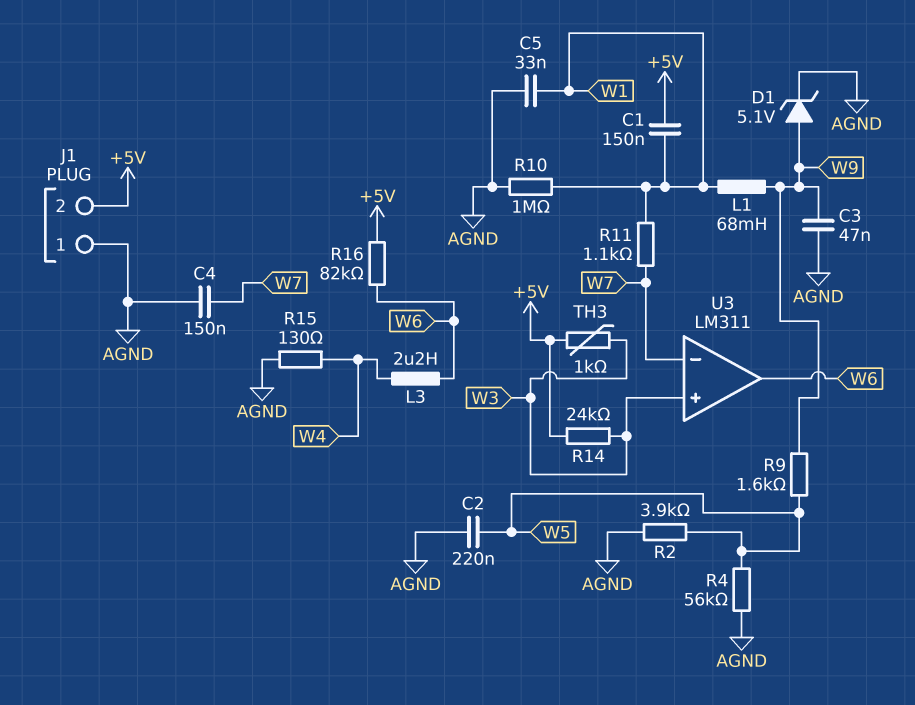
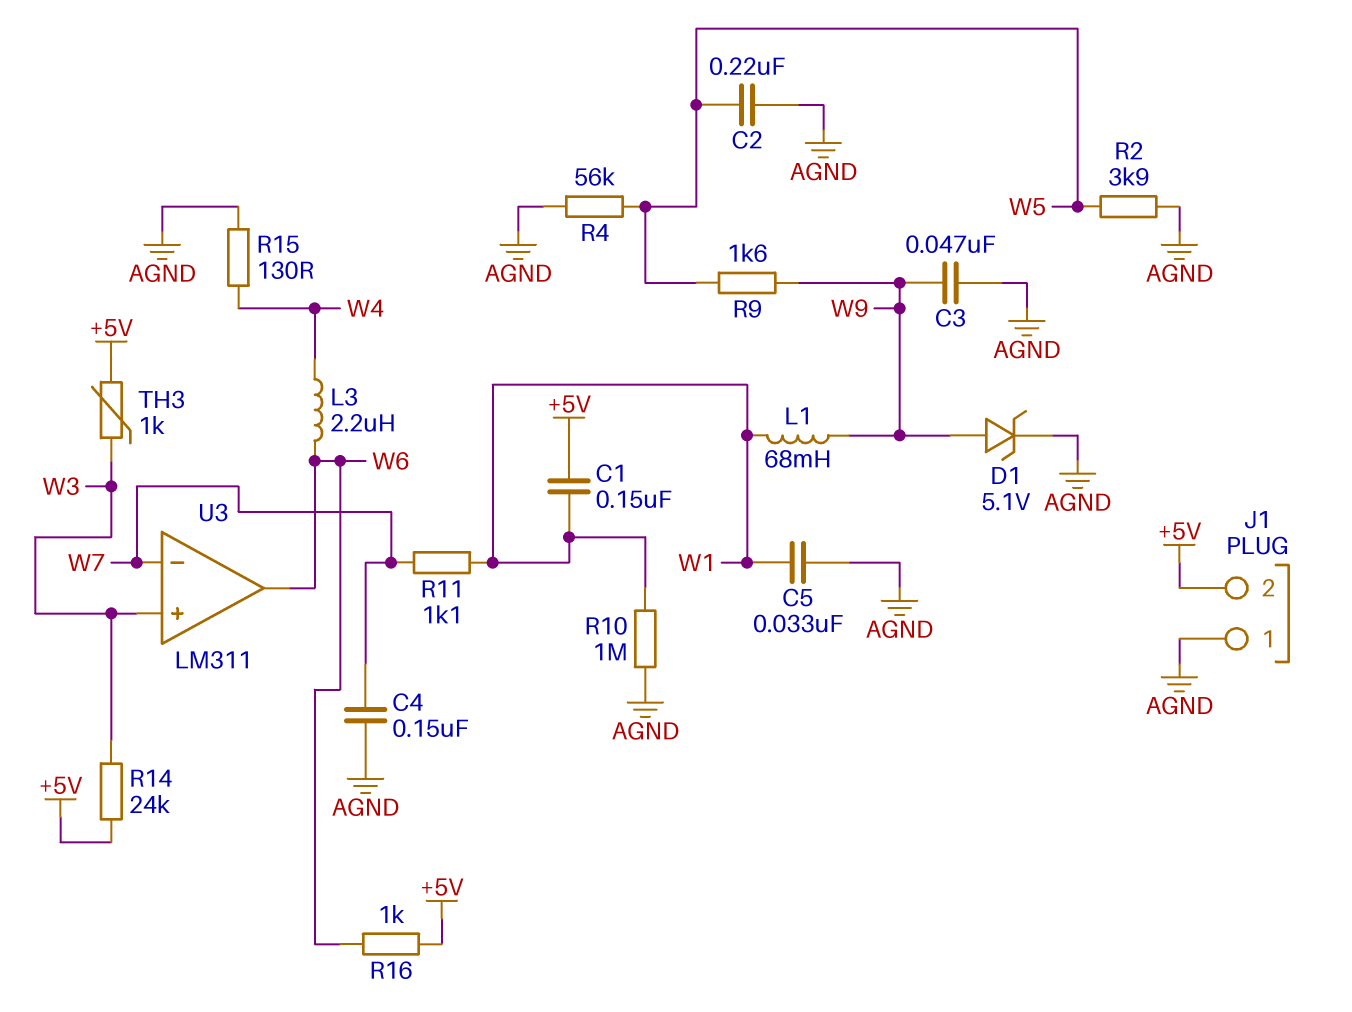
R16: 82k (+5V, W6) -> 1k (+5V, W6)

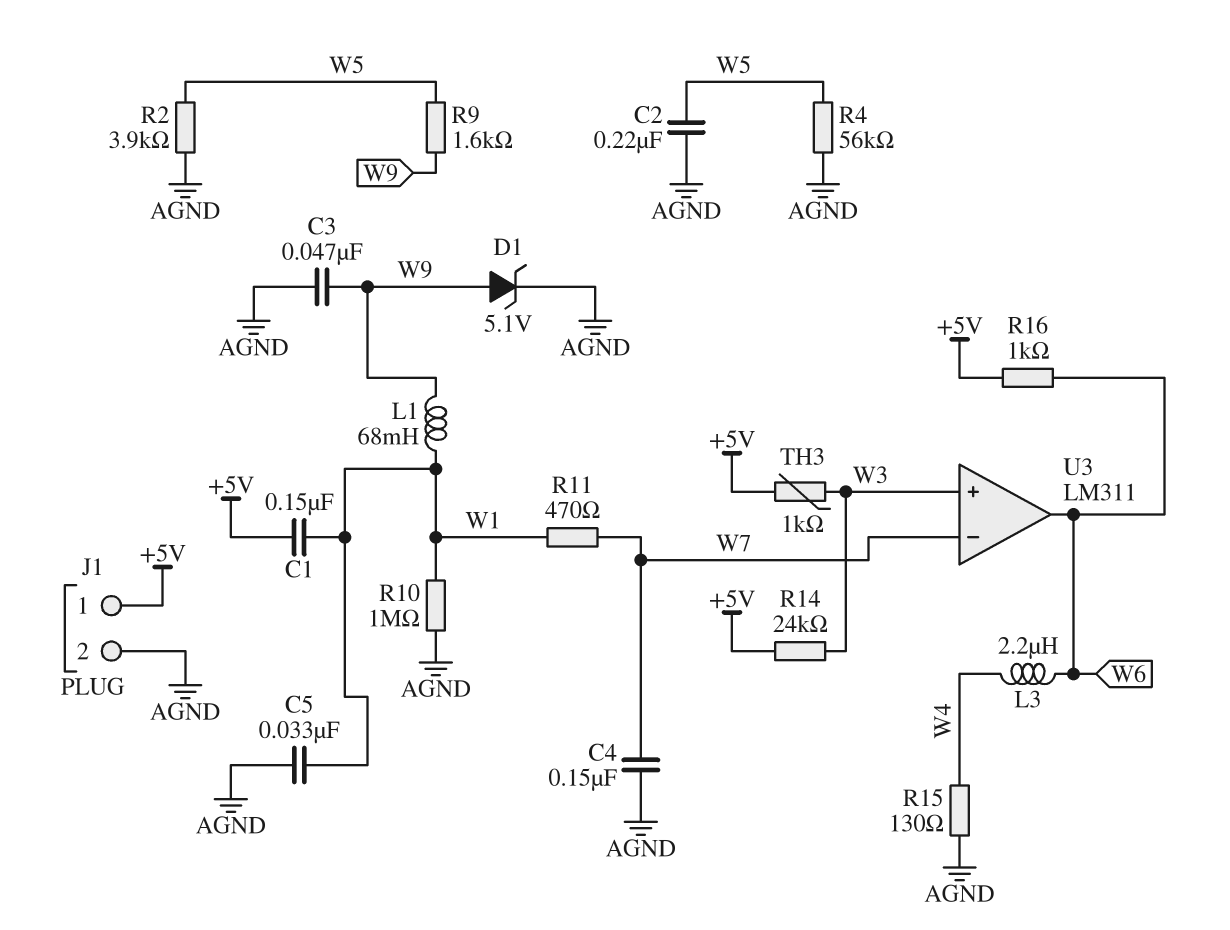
J1 pin 1: AGND -> +5V
J1 pin 2: +5V -> AGND
R11: 1.1k (W1, W7) -> 470 (W1, W7)

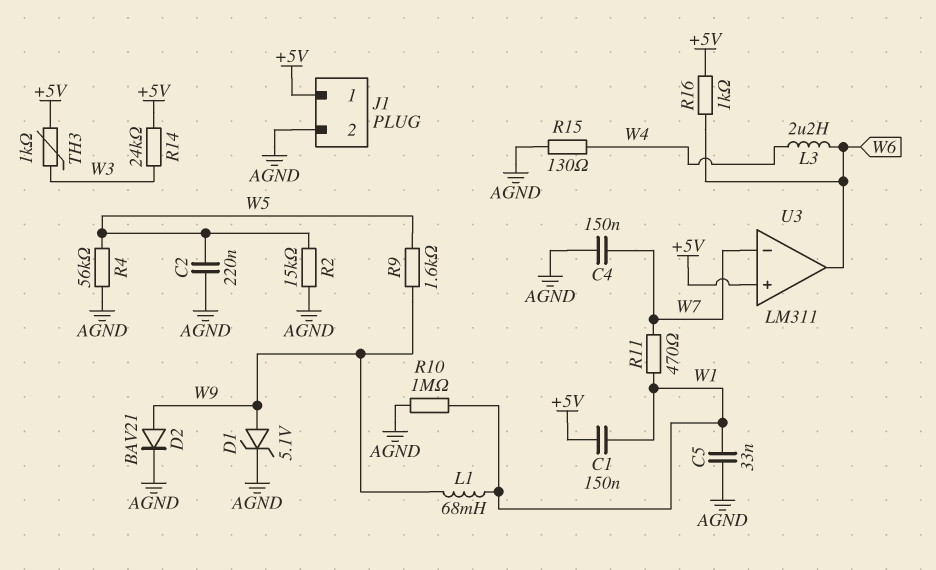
C3: 47nF (AGND, W9) -> none
D2: none -> diode BAV21 (A W9, K AGND)
R2: 3.9k (AGND, W5) -> 15k (AGND, W5)
U3 pin in+: W3 -> +5V

